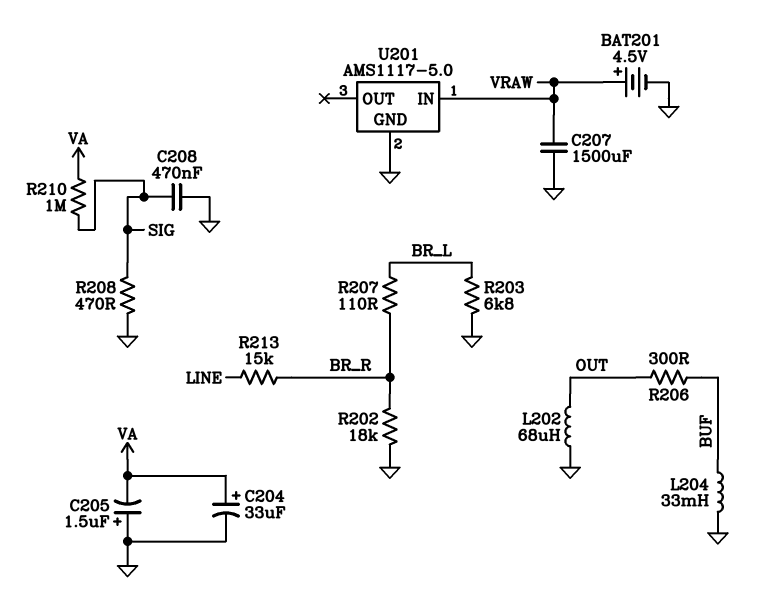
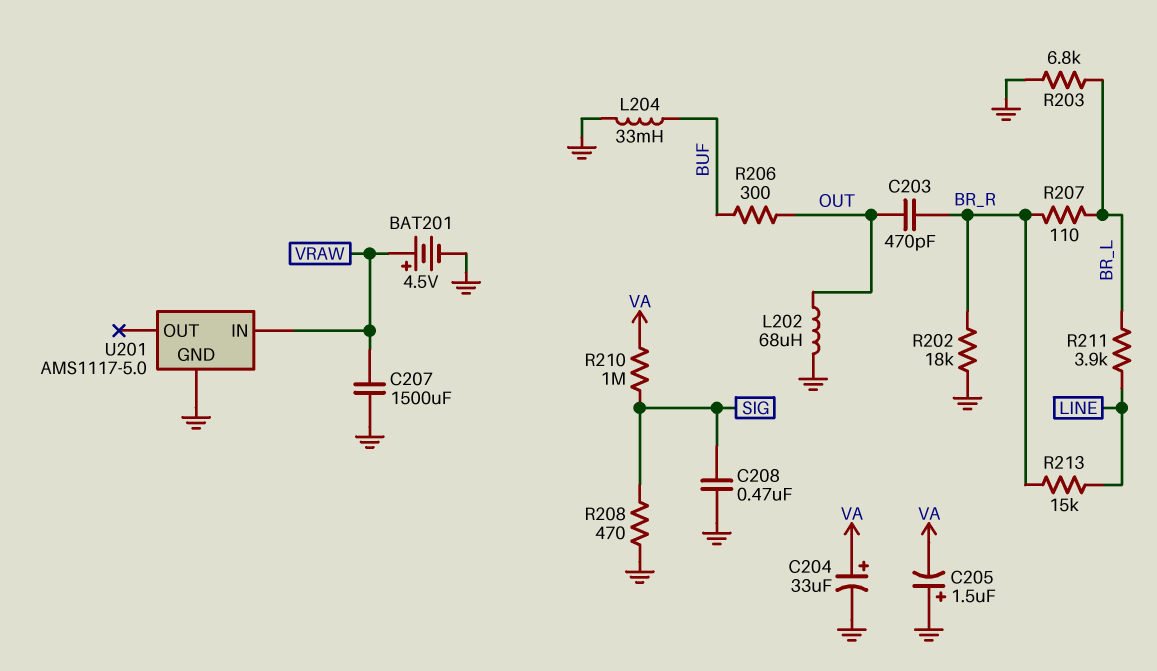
C203: none -> 470pF (BR_R, OUT)
R211: none -> 3.9k (BR_L, LINE)

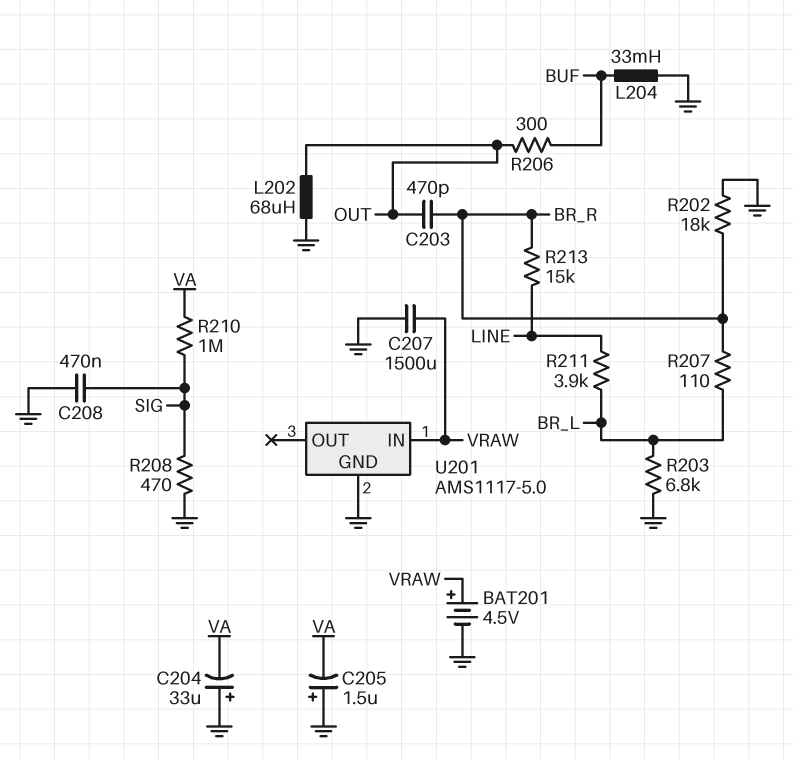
C204: 33uF (plus VA, minus GND) -> 33uF (plus GND, minus VA)

